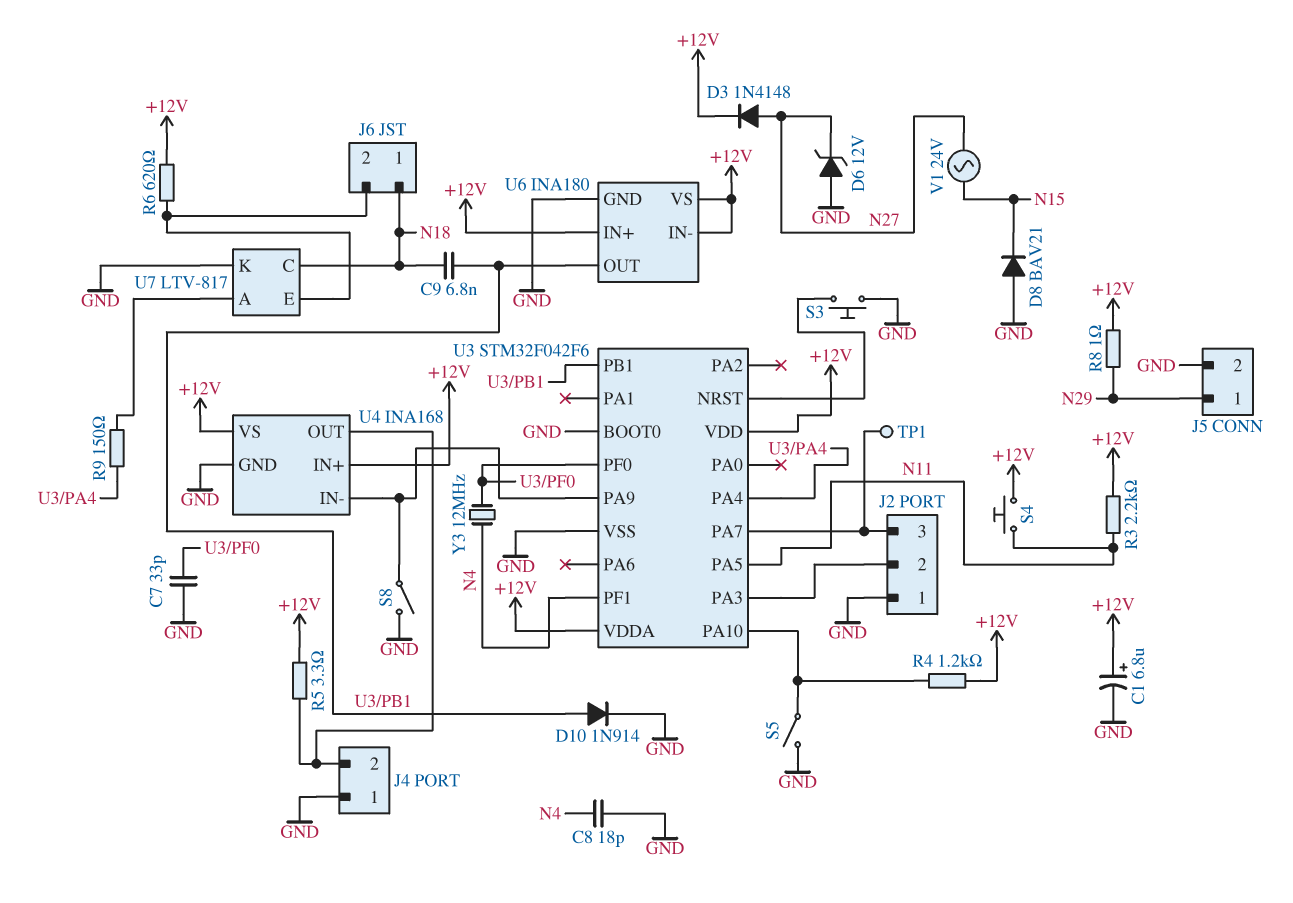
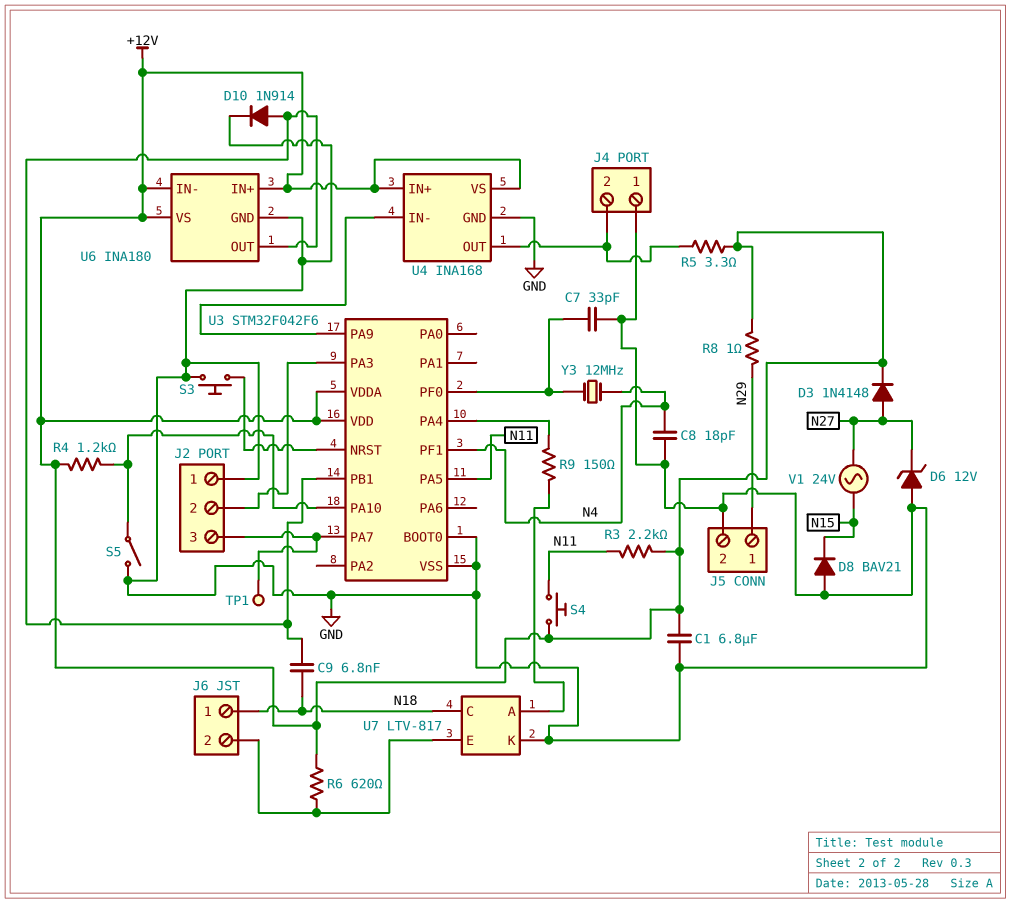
C1: 6.8uF (plus +12V, minus GND) -> 6.8uF (+12V, GND)
S8: switch (GND, U3/PA9) -> none

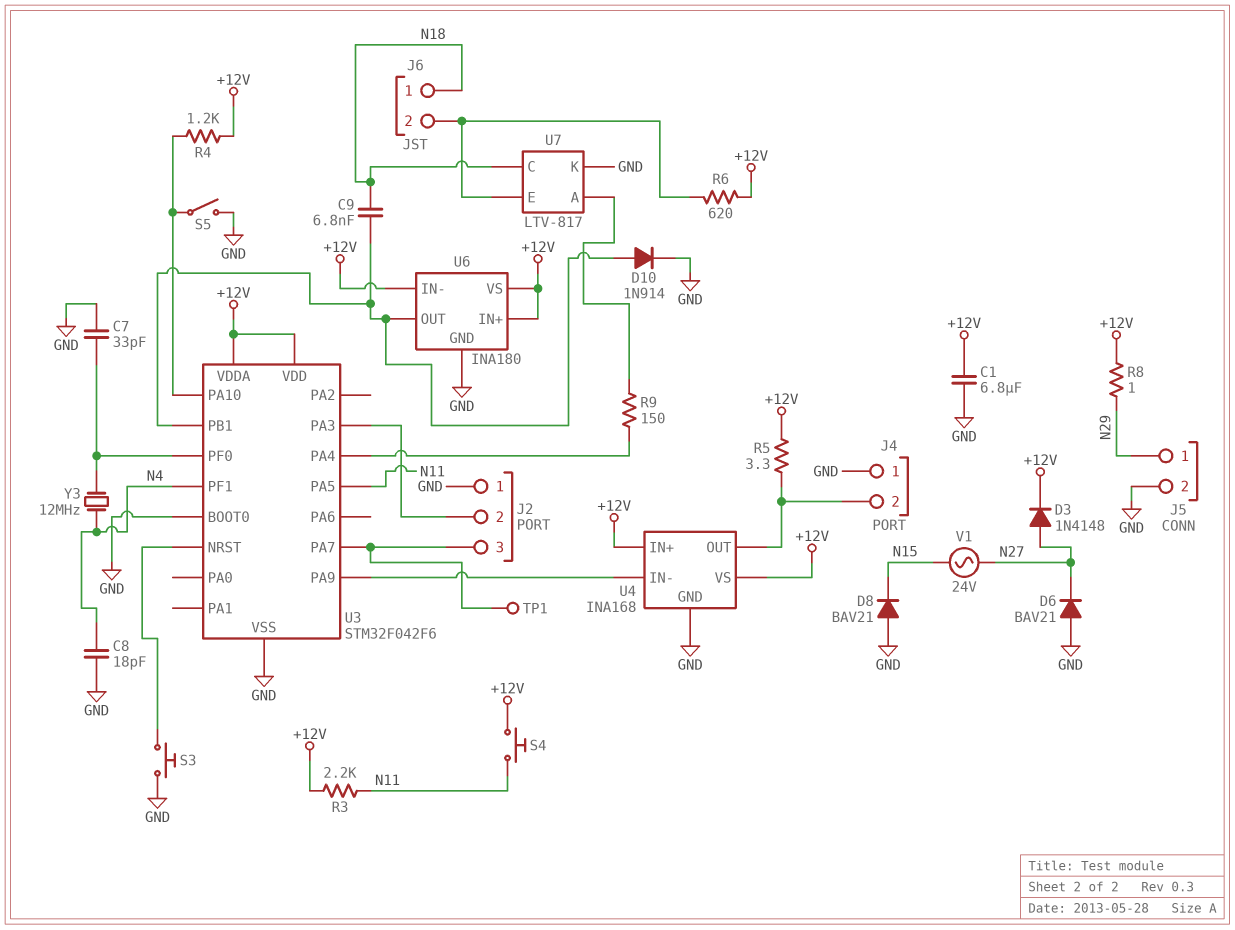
D6: zener 12V (A GND, K N27) -> diode BAV21 (A GND, K N27)

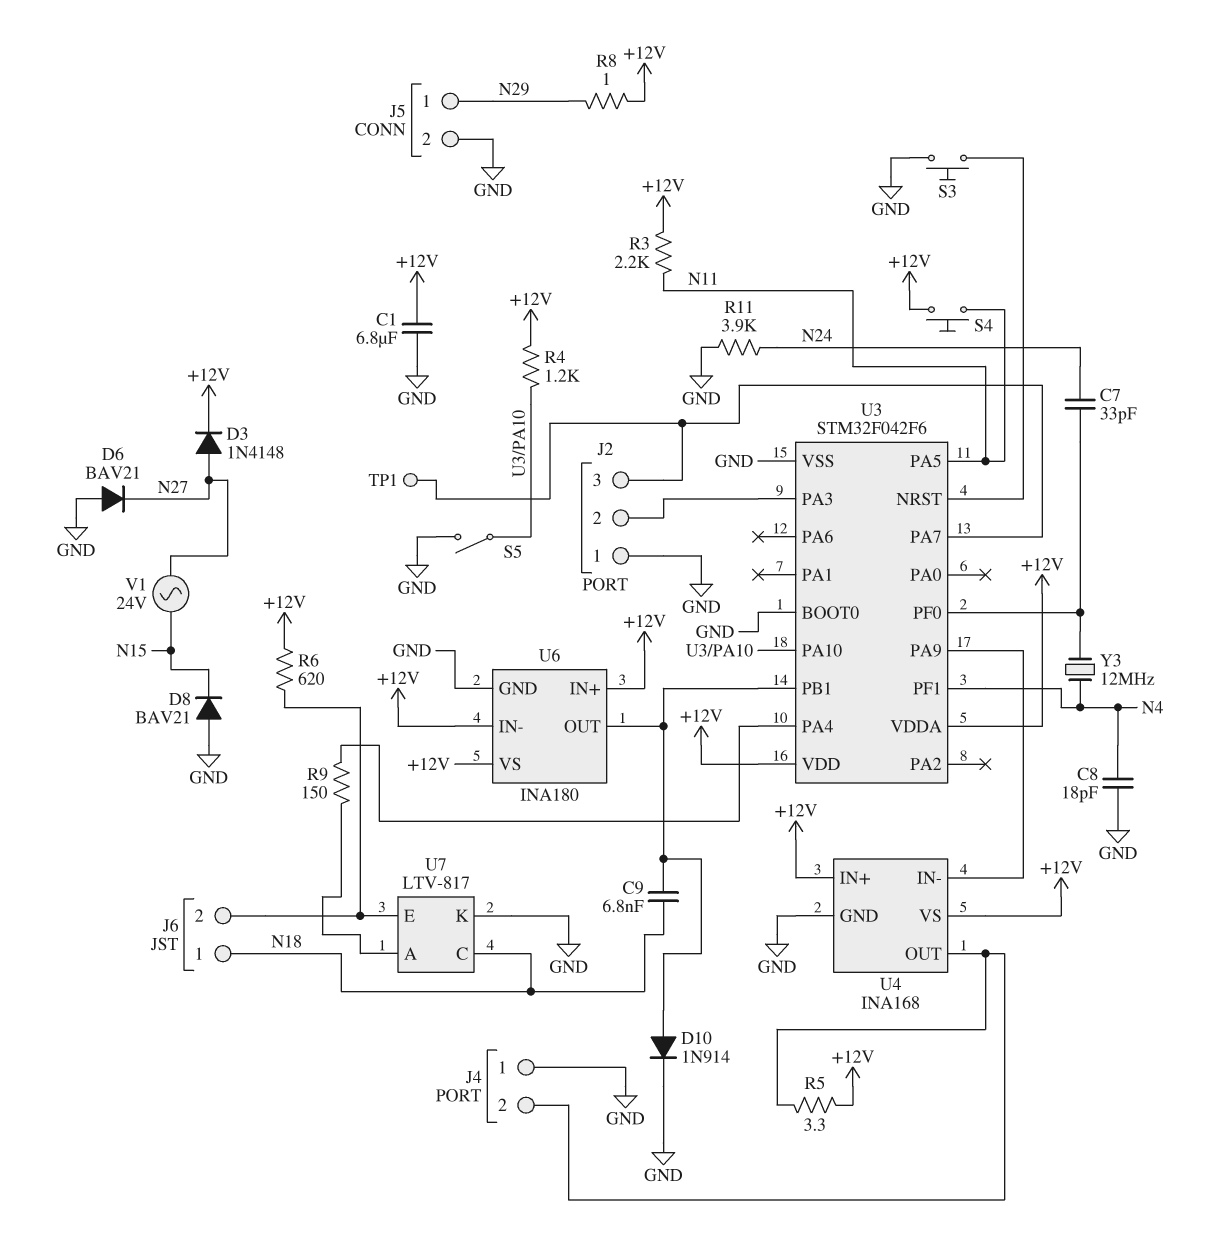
C7: 33pF (GND, U3/PF0) -> 33pF (N24, U3/PF0)
R11: none -> 3.9k (GND, N24)

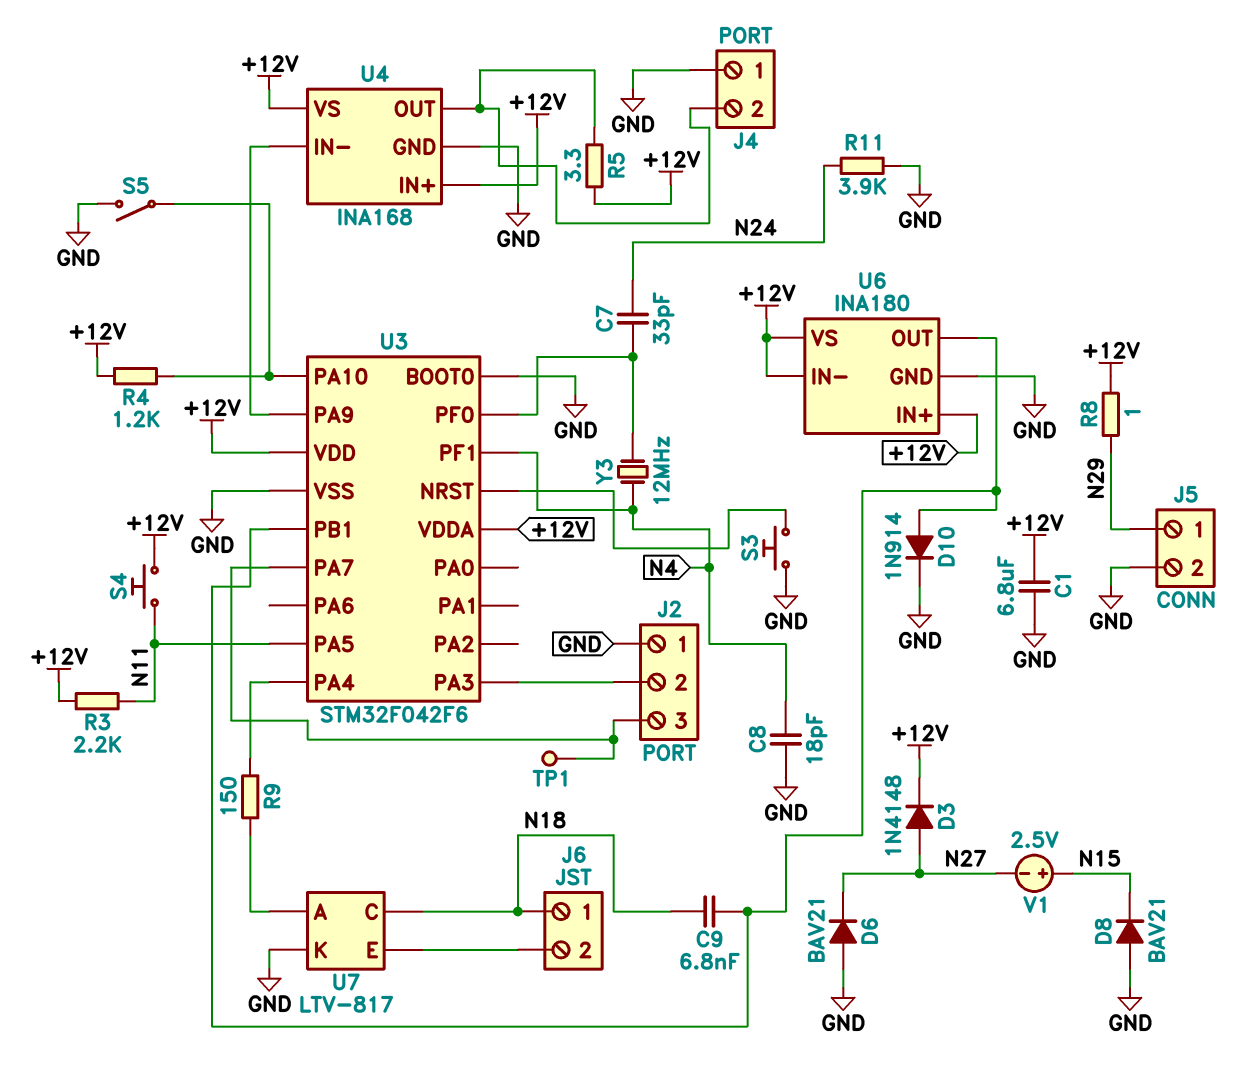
R6: 620 (+12V, J6/2) -> none
V1: AC 24V (N15, N27) -> 2.5V (plus N15, minus N27)

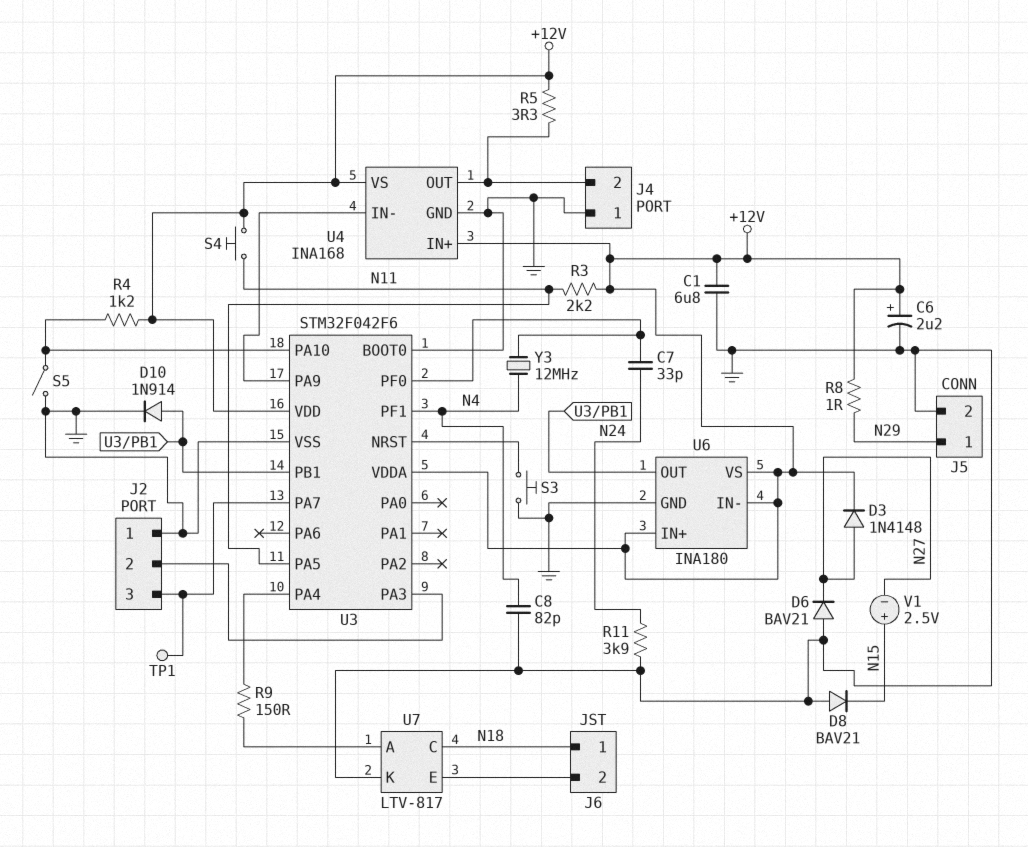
C6: none -> 2.2uF (plus +12V, minus GND)
C8: 18pF (GND, N4) -> 82pF (GND, N4)
C9: 6.8nF (N18, U3/PB1) -> none

